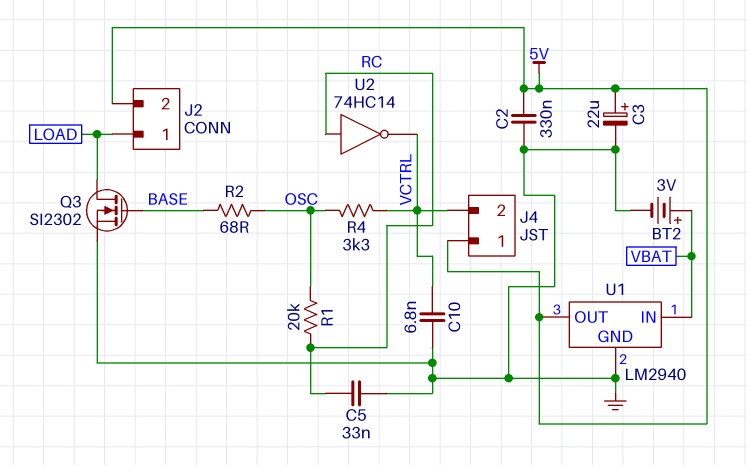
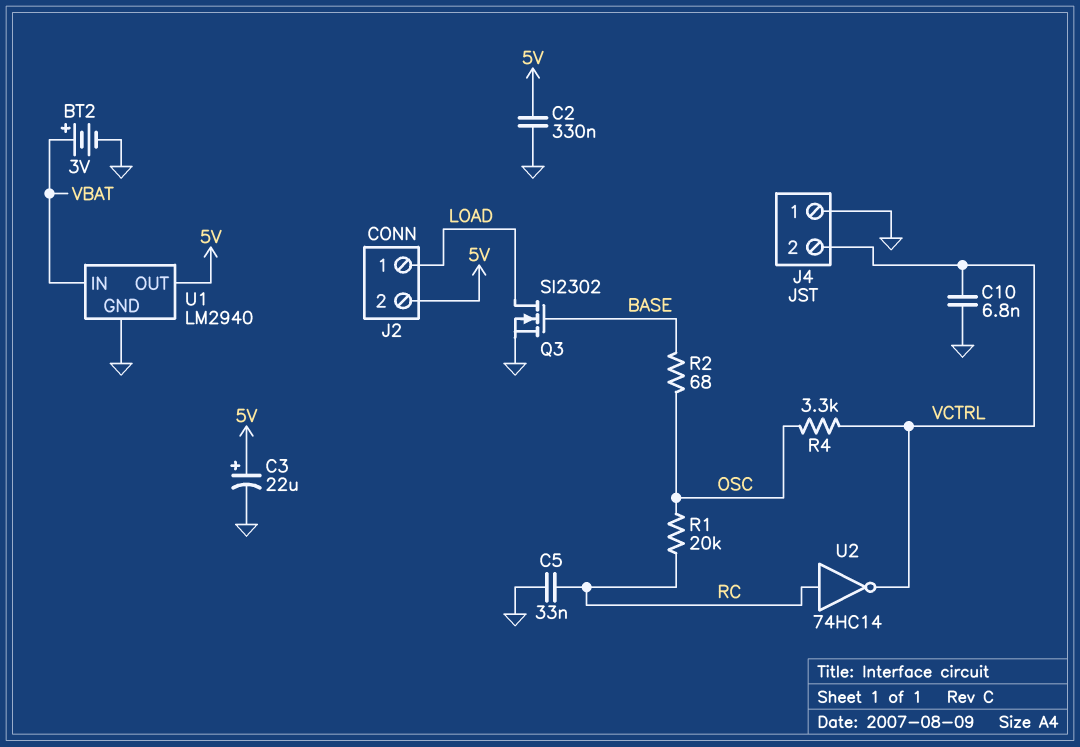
J4 pin 1: 5V -> GND

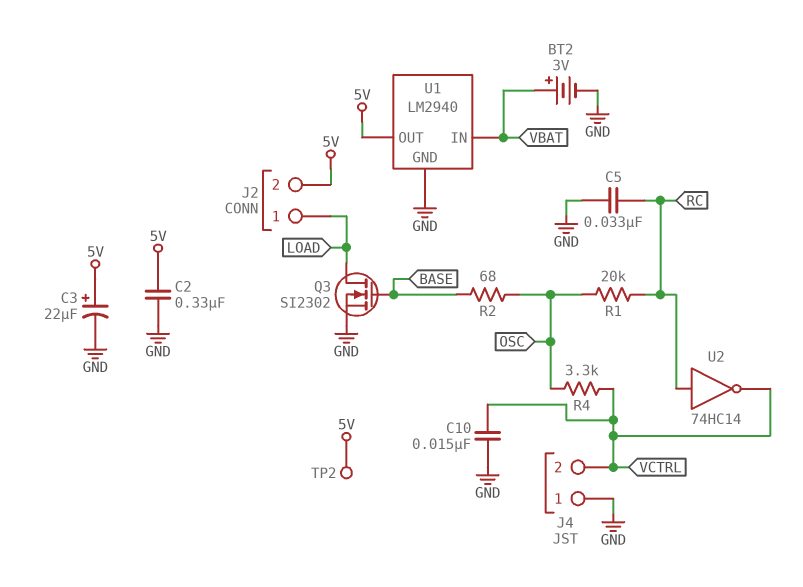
C10: 6.8nF (GND, VCTRL) -> 15nF (GND, VCTRL)
TP2: none -> test point (5V)

